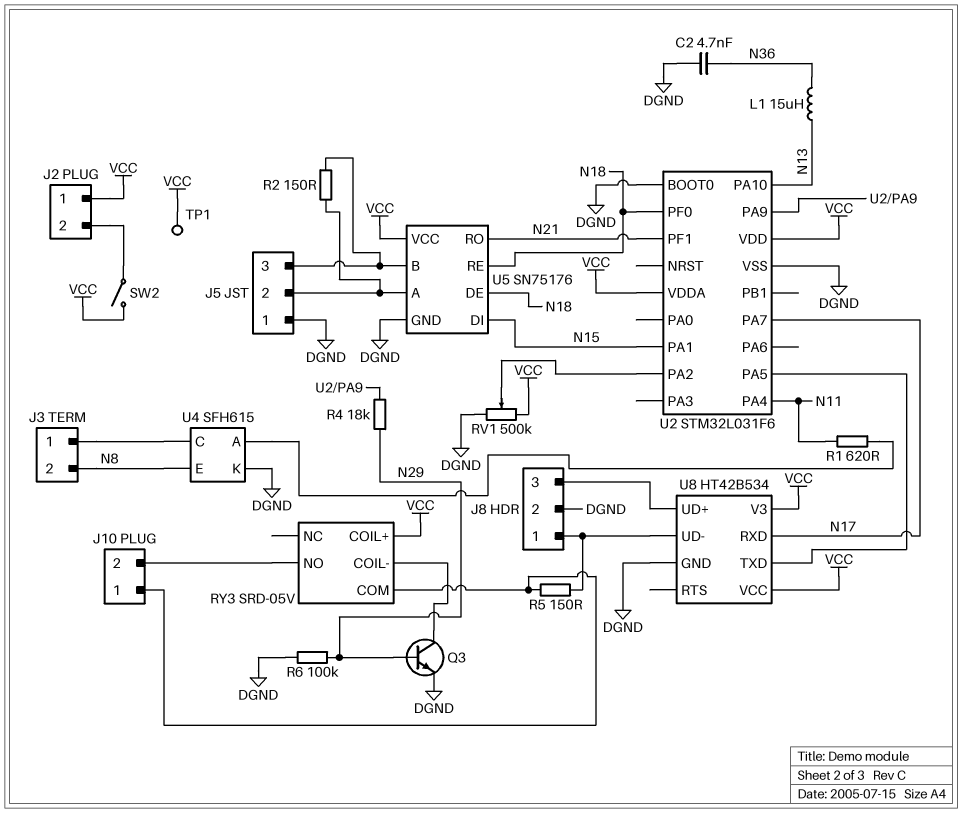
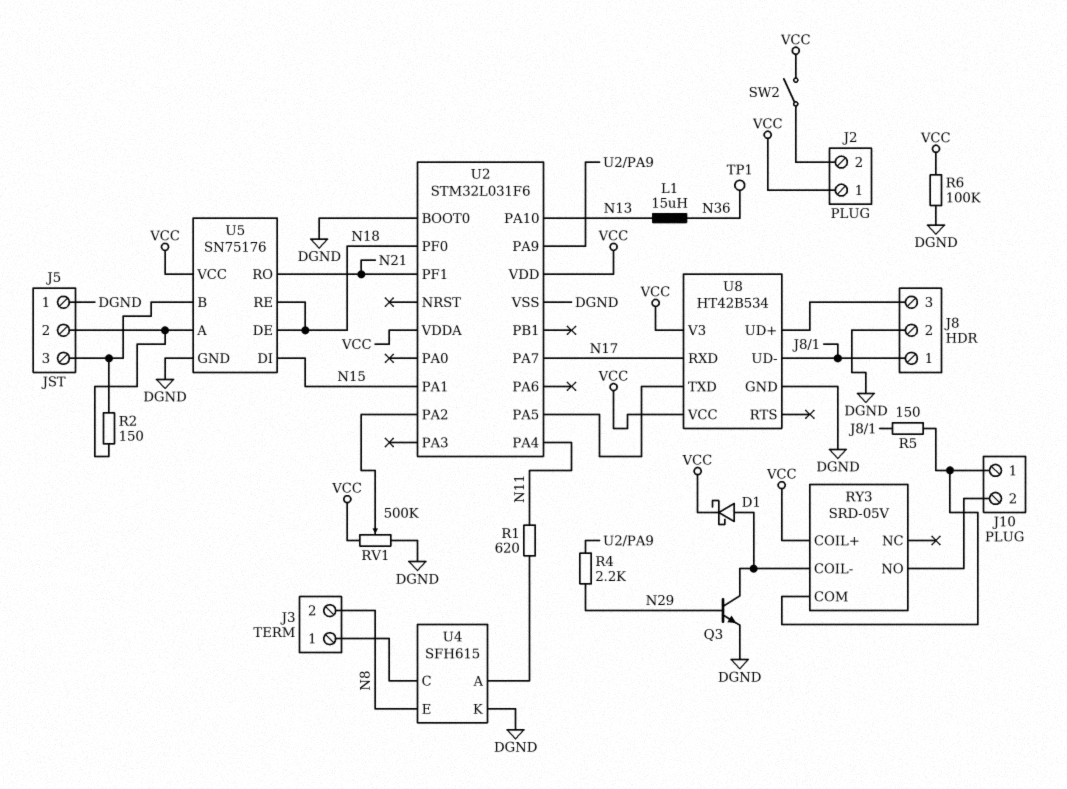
C2: 4.7nF (DGND, N36) -> none
D1: none -> schottky (A RY3/COIL-, K VCC)
R4: 18k (N29, U2/PA9) -> 2.2k (N29, U2/PA9)
R6: 100k (DGND, N29) -> 100k (DGND, VCC)
TP1: test point (VCC) -> test point (N36)

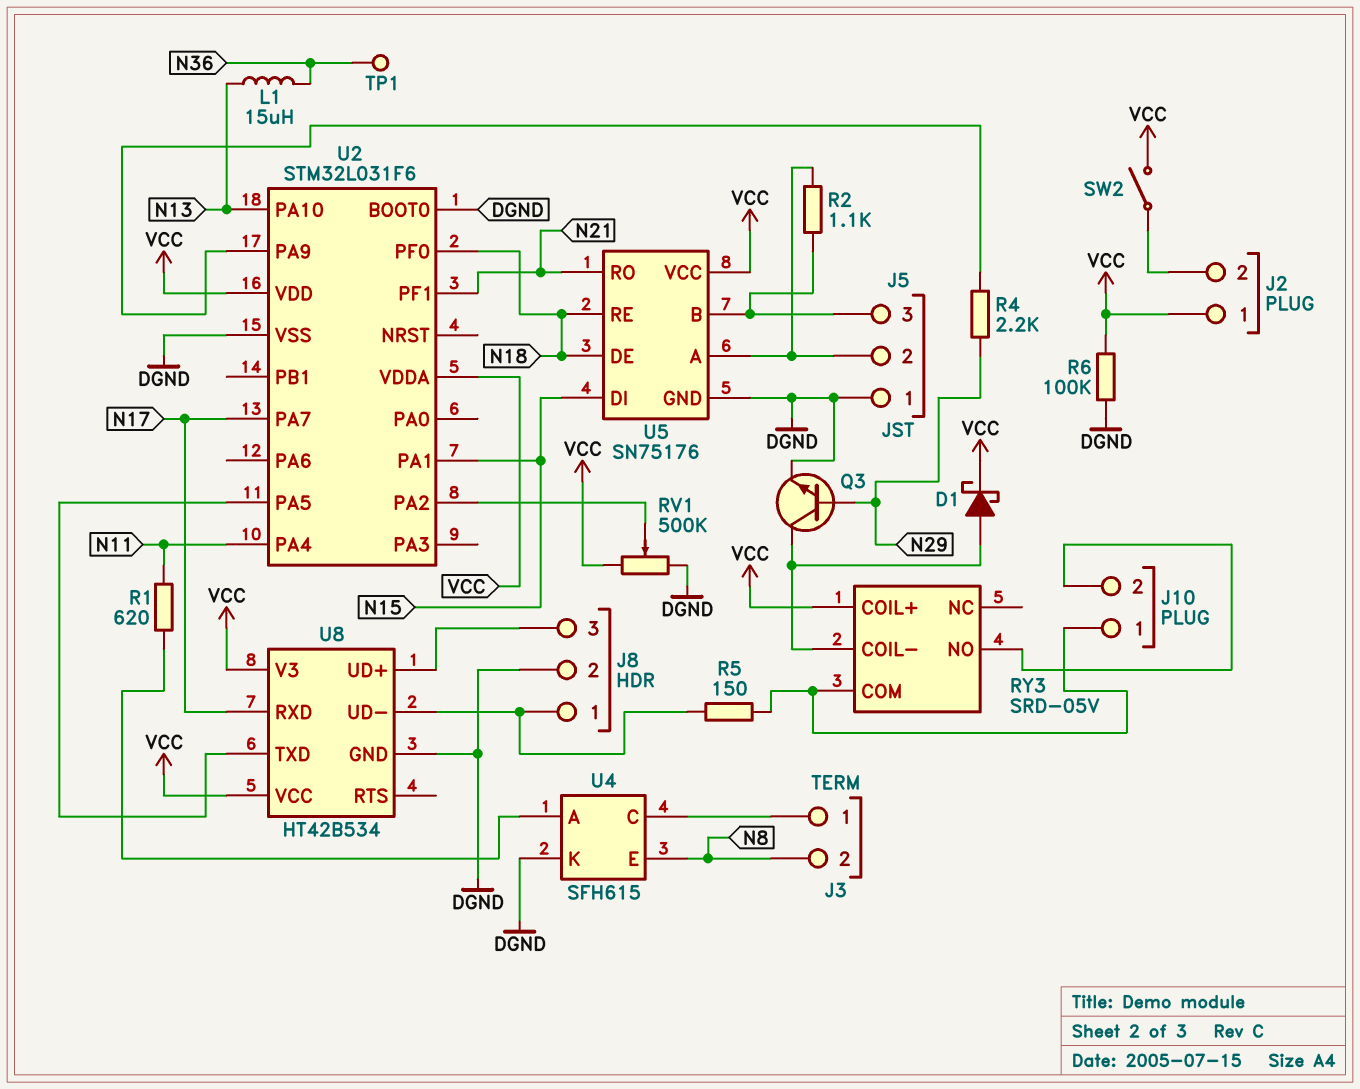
R2: 150 (J5/2, J5/3) -> 1.1k (J5/2, J5/3)

